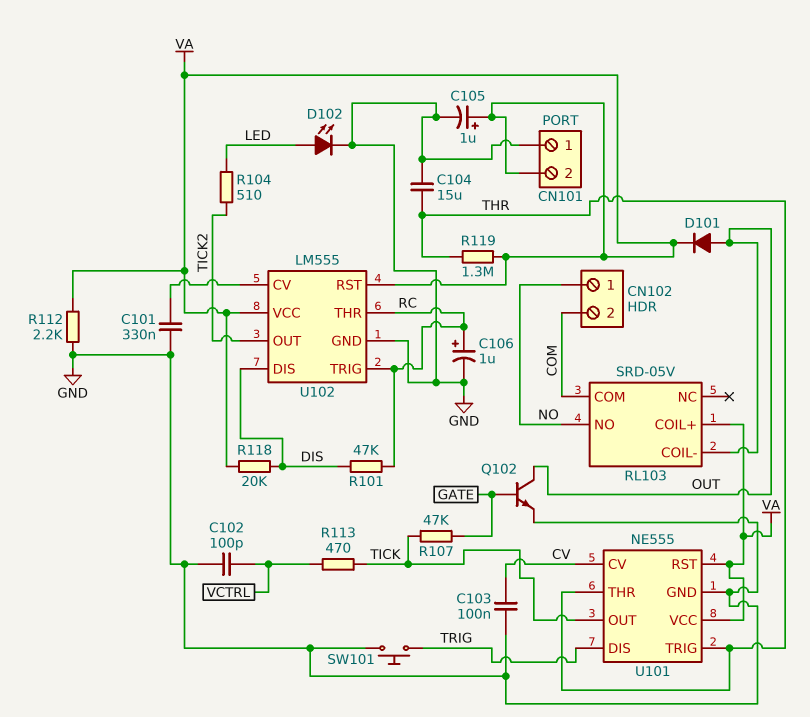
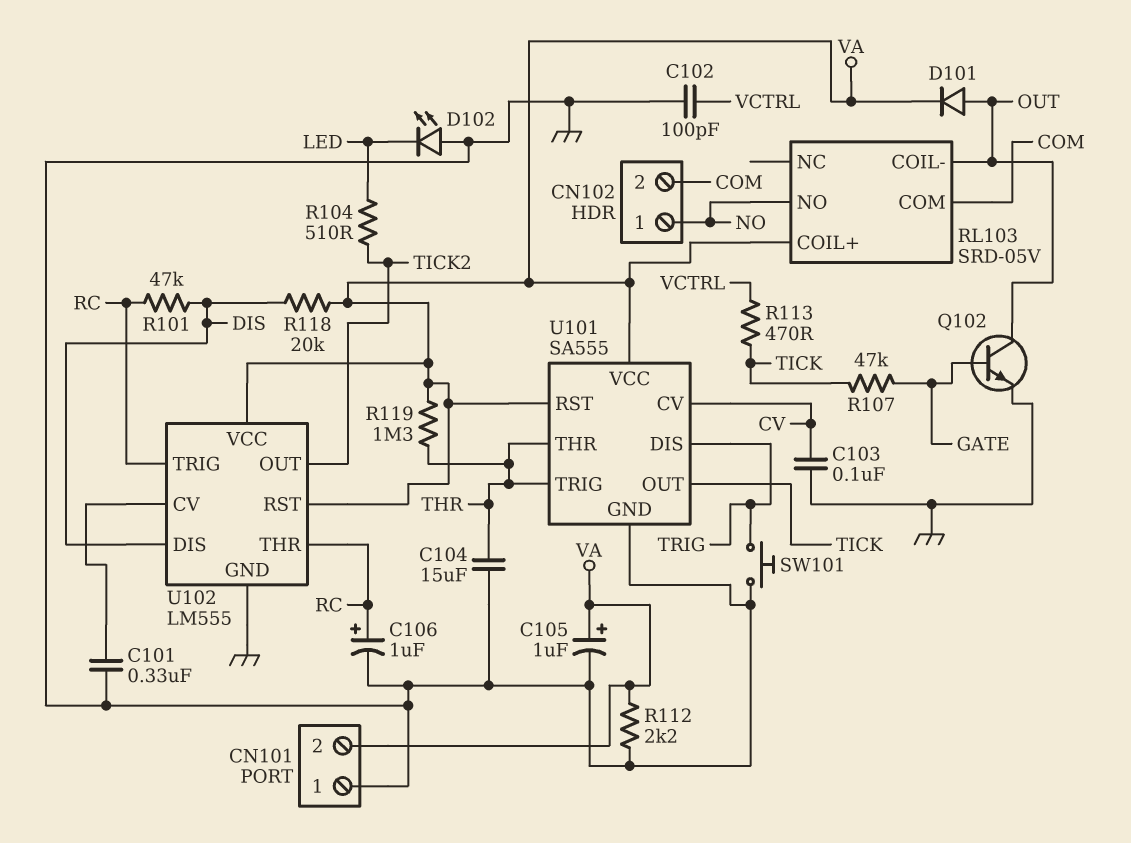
D102: LED (A LED, K GND) -> LED (A GND, K LED)
U101: NE555 -> SA555

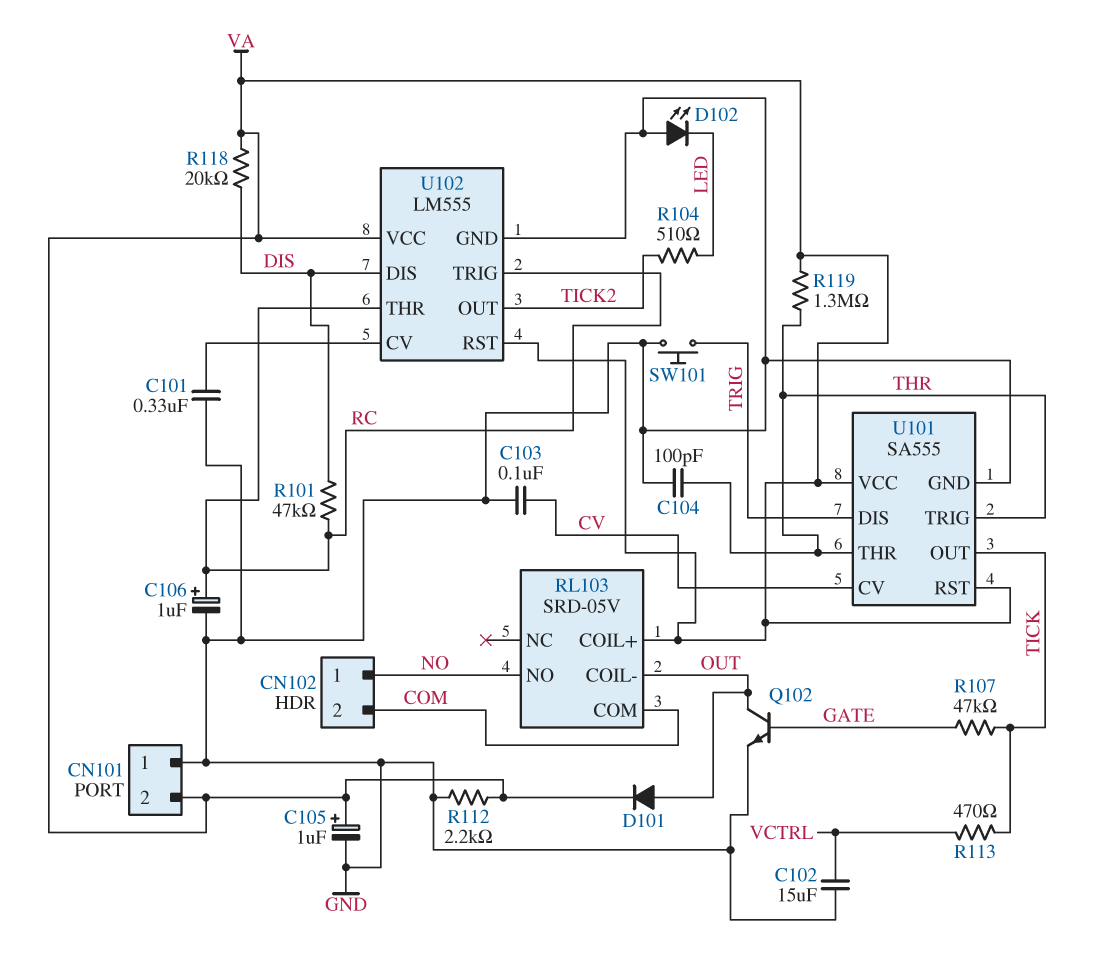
C102: 100pF (GND, VCTRL) -> 15uF (GND, VCTRL)
C104: 15uF (GND, THR) -> 100pF (GND, THR)

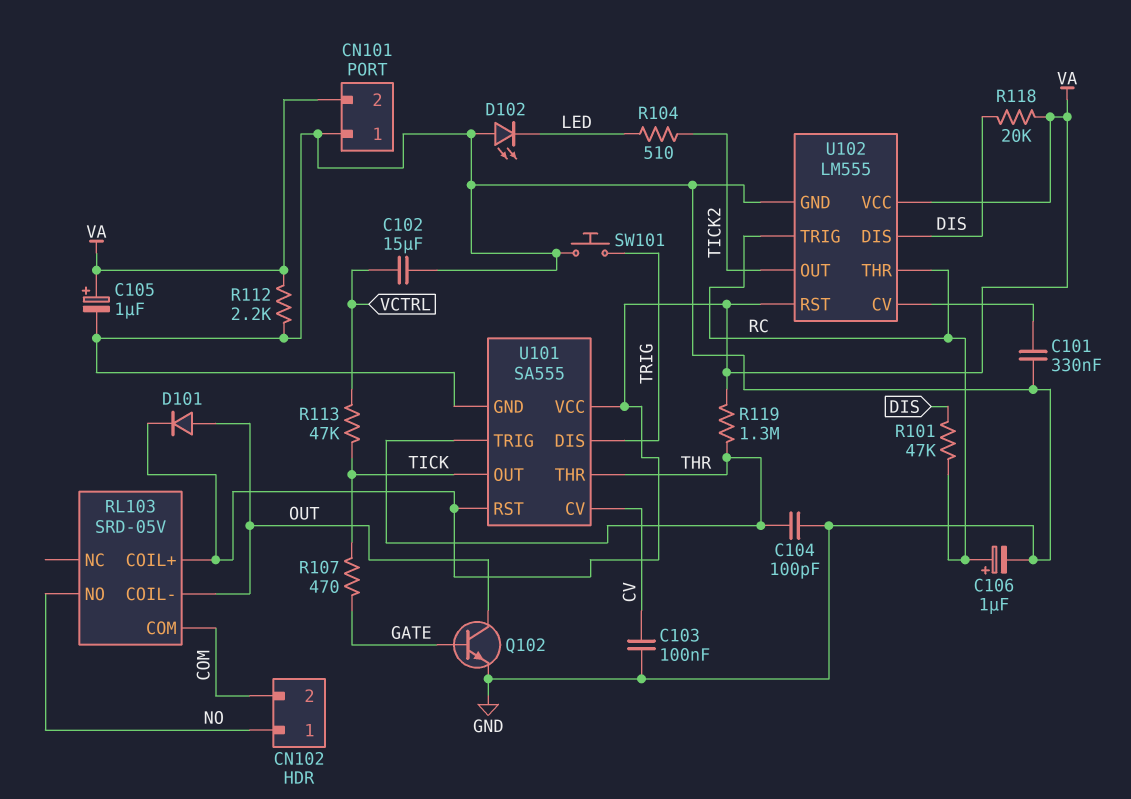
R107: 47k (GATE, TICK) -> 470 (GATE, TICK)
R113: 470 (TICK, VCTRL) -> 47k (TICK, VCTRL)

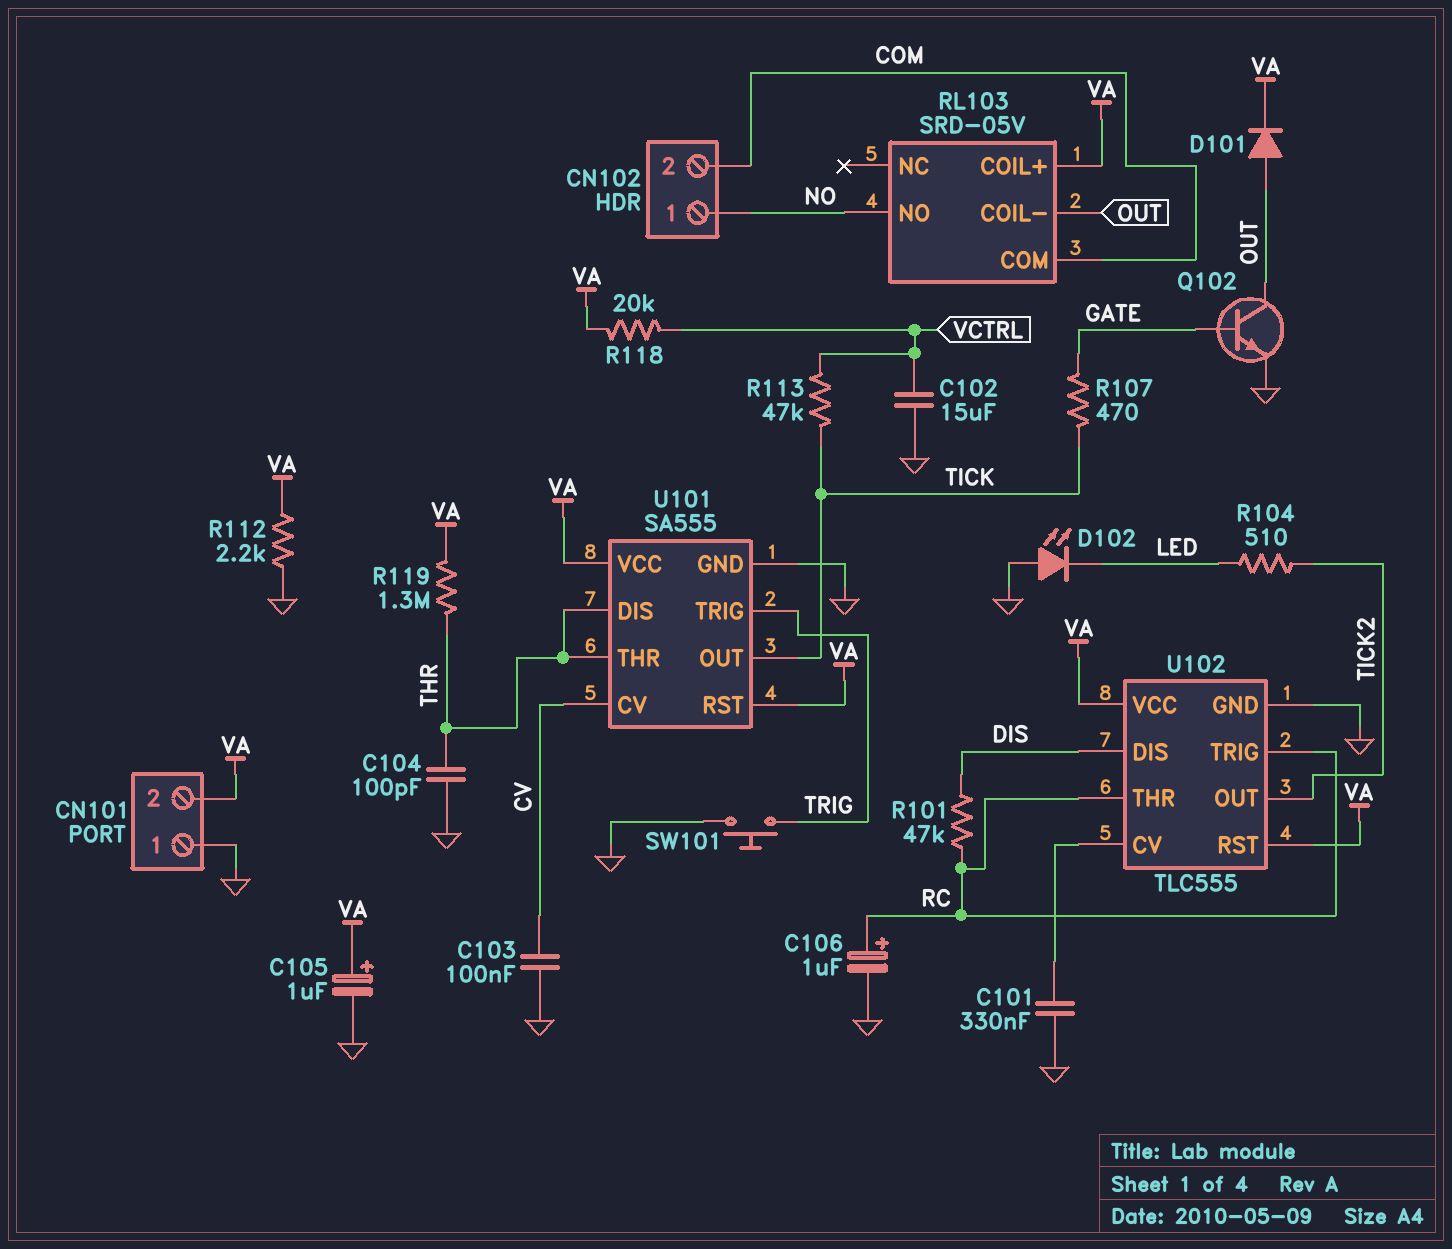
R118: 20k (DIS, VA) -> 20k (VA, VCTRL)
U101 pin DIS: TRIG -> THR
U101 pin TRIG: THR -> TRIG
U102: LM555 -> TLC555

